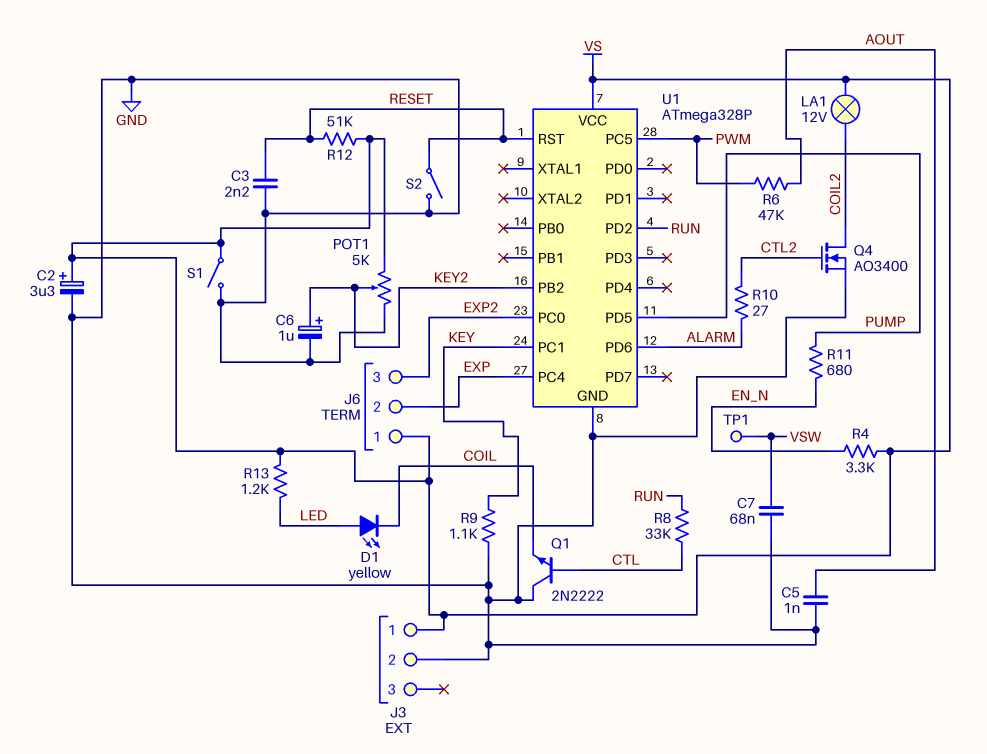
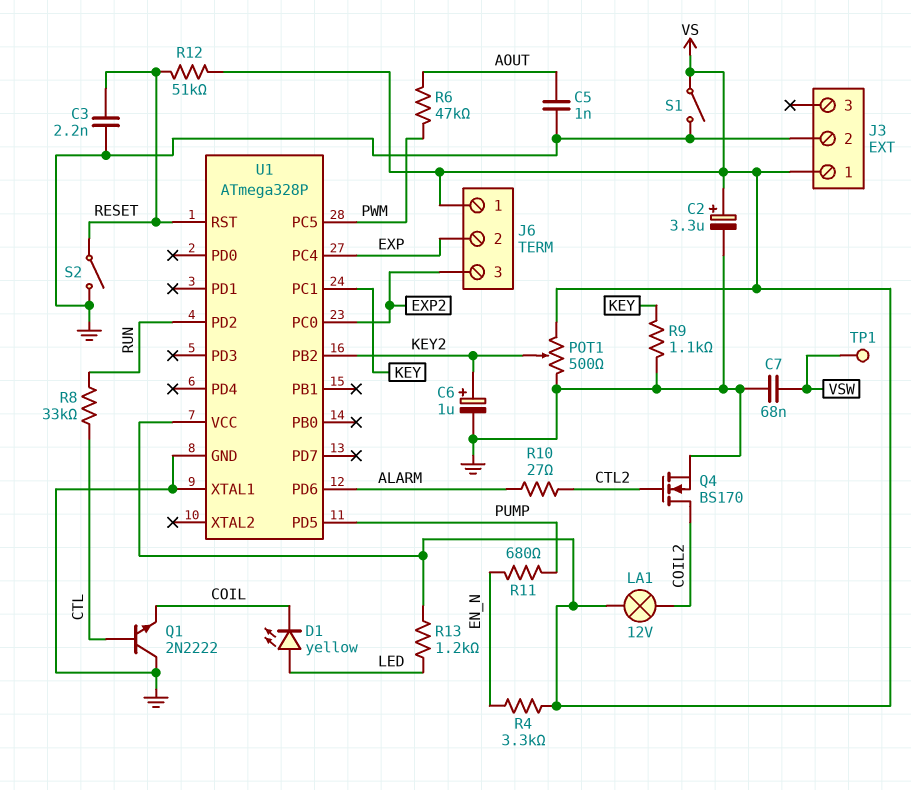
POT1: 5k (GND, VS, wiper KEY2) -> 500 (GND, VS, wiper KEY2)
Q4: NMOS AO3400 (G CTL2, D COIL2, S GND) -> NMOS BS170 (G CTL2, D COIL2, S GND)
U1 pin XTAL1: none -> GND

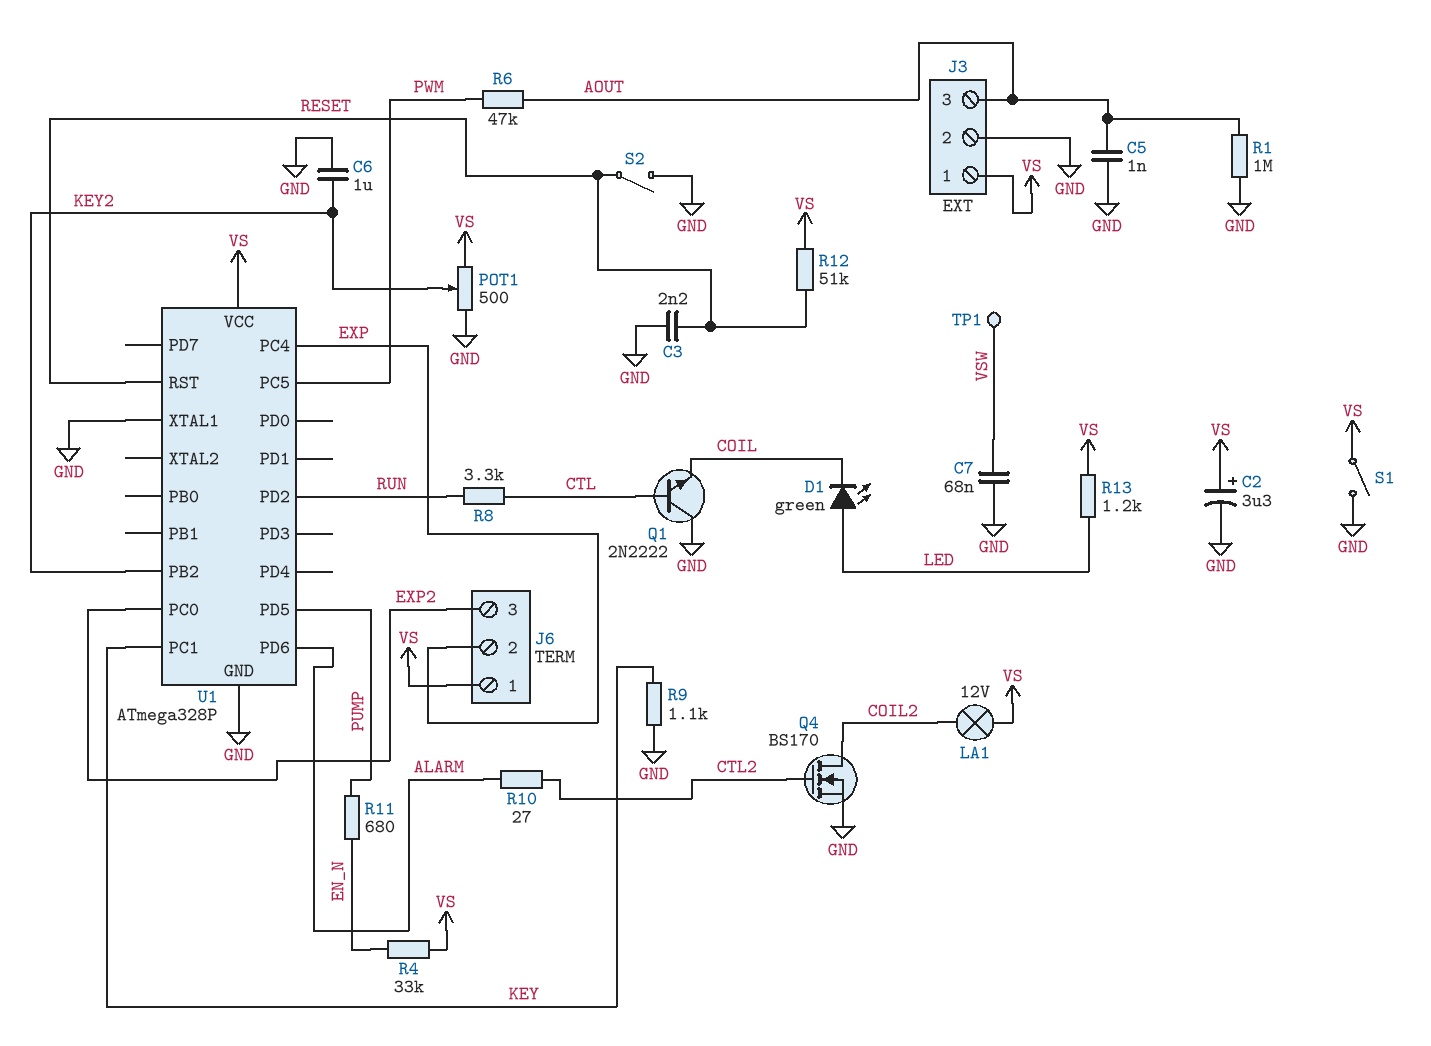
C6: 1uF (plus KEY2, minus GND) -> 1uF (GND, KEY2)
D1: LED yellow (A LED, K COIL) -> LED green (A LED, K COIL)
J3 pin 3: none -> AOUT
R1: none -> 1M (AOUT, GND)
R4: 3.3k (EN_N, VS) -> 33k (EN_N, VS)
R8: 33k (CTL, RUN) -> 3.3k (CTL, RUN)

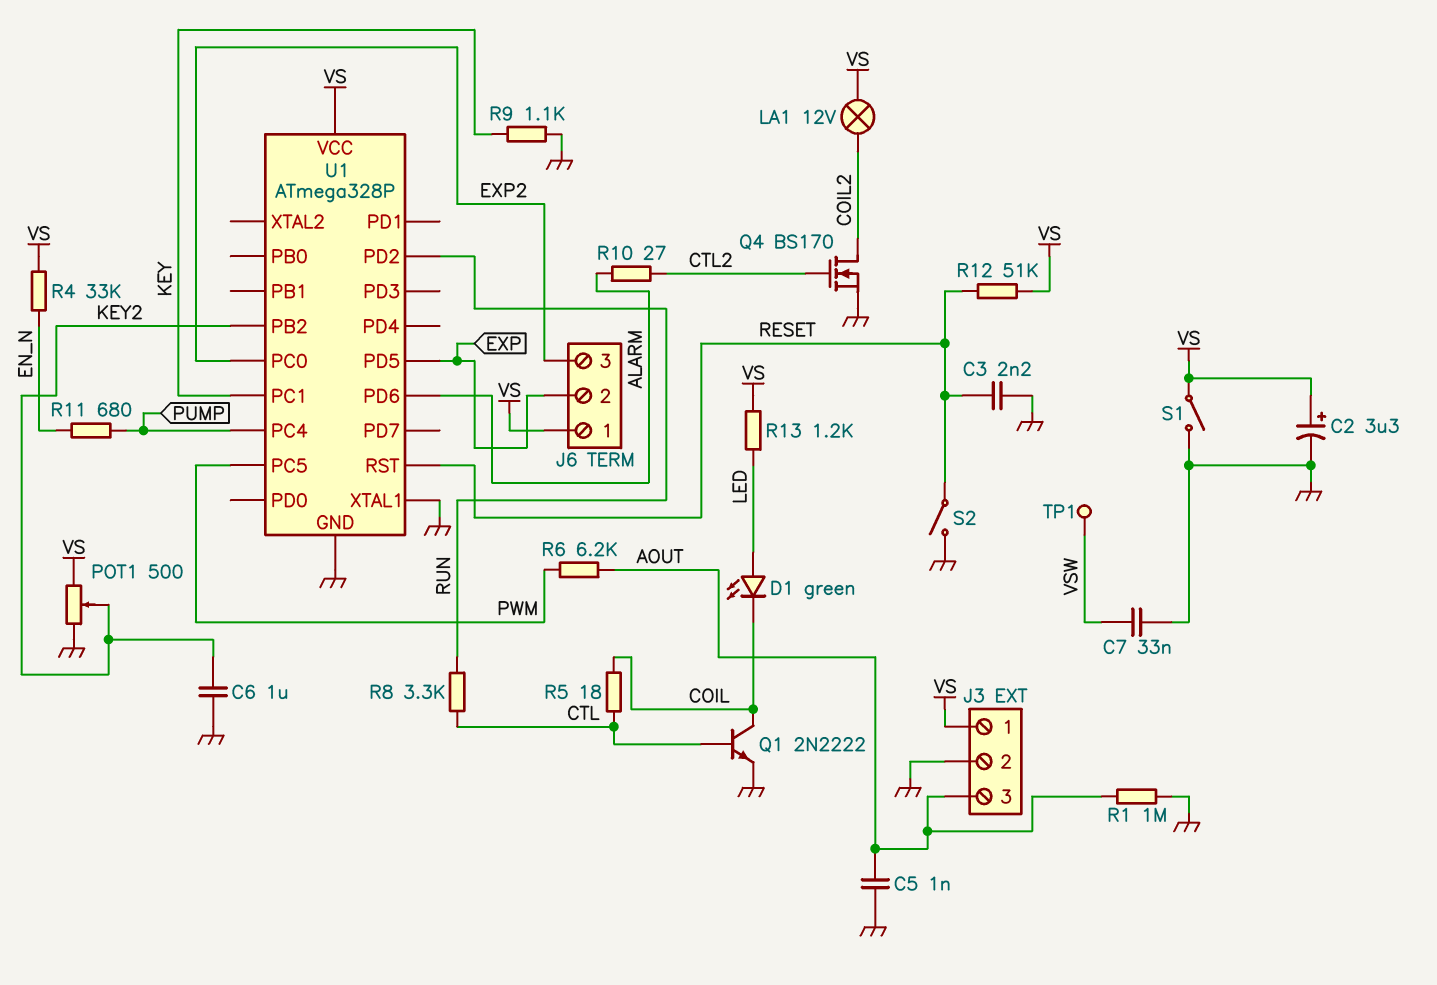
C7: 68nF (GND, VSW) -> 33nF (GND, VSW)
Q1: NPN 2N2222 (B CTL, C GND, E COIL) -> NPN 2N2222 (B CTL, C COIL, E GND)
R5: none -> 18 (COIL, CTL)
R6: 47k (AOUT, PWM) -> 6.2k (AOUT, PWM)
U1 pin PC4: EXP -> PUMP
U1 pin PD5: PUMP -> EXP

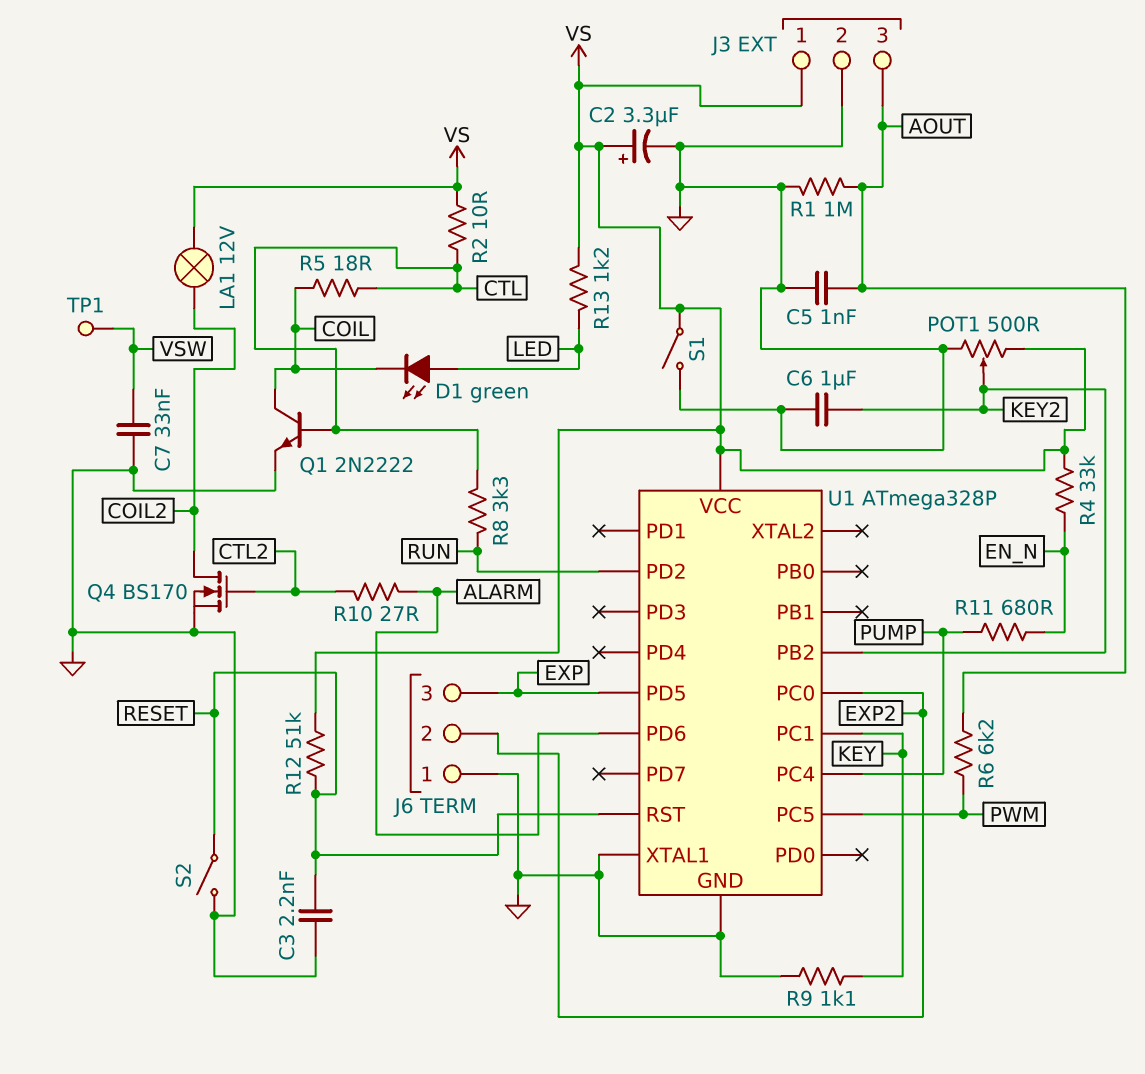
J6 pin 1: VS -> GND
J6 pin 2: EXP -> EXP2
J6 pin 3: EXP2 -> EXP
R2: none -> 10 (CTL, VS)

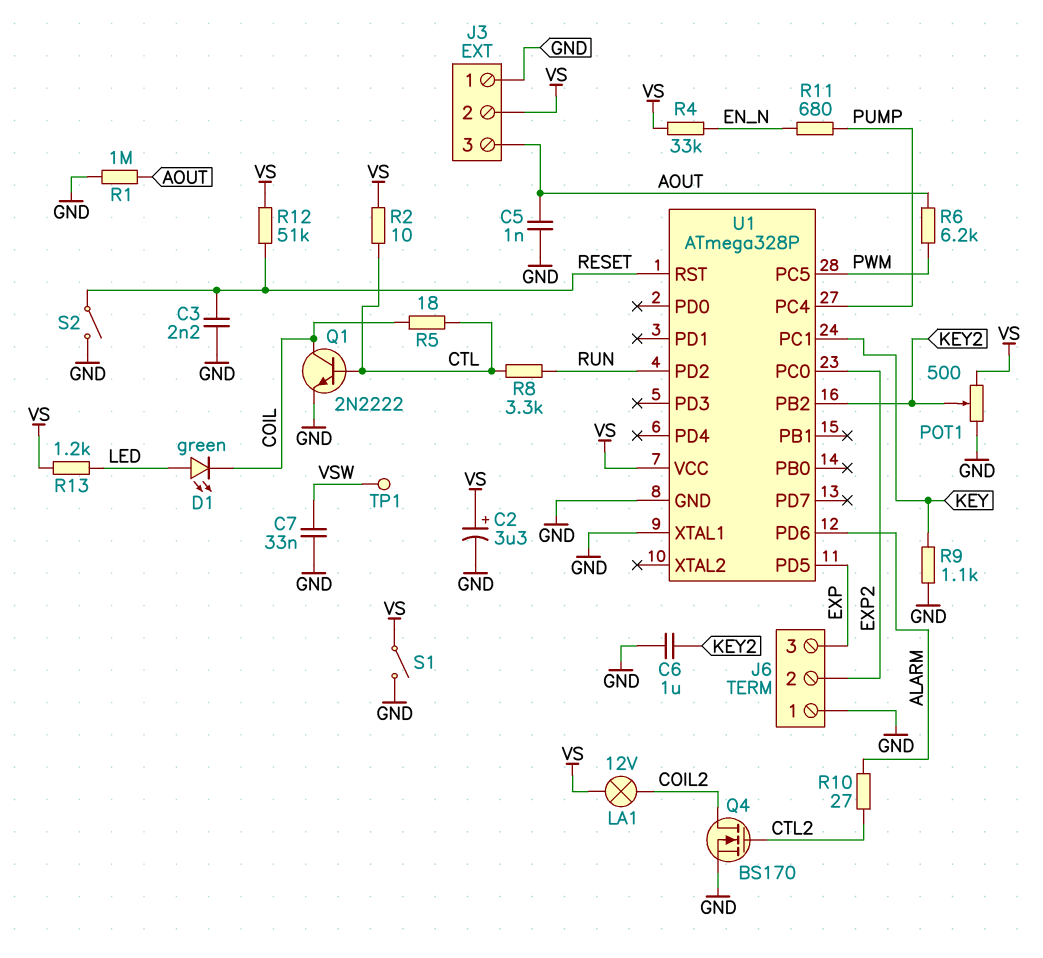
J3 pin 1: VS -> GND
J3 pin 2: GND -> VS

